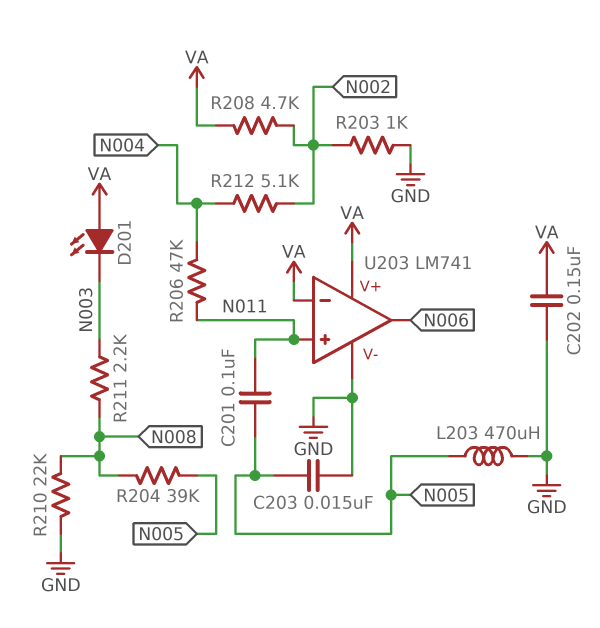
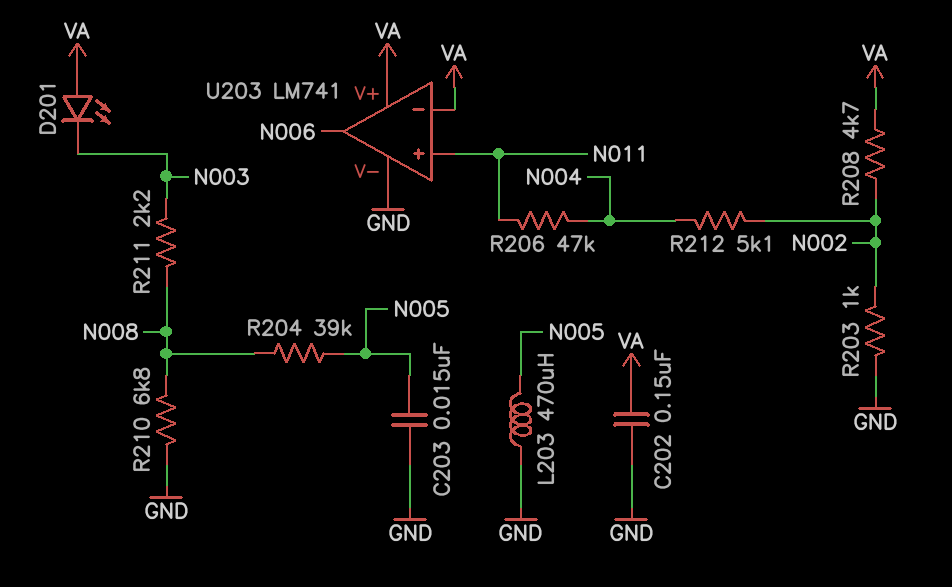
C201: 100nF (N005, N011) -> none
R210: 22k (GND, N008) -> 6.8k (GND, N008)

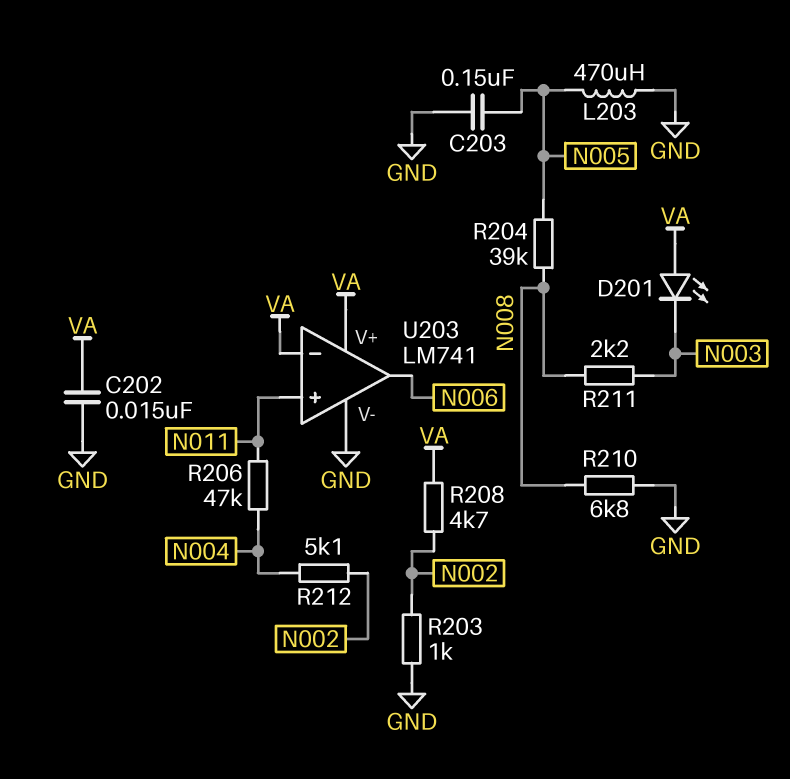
C202: 150nF (GND, VA) -> 15nF (GND, VA)
C203: 15nF (GND, N005) -> 150nF (GND, N005)

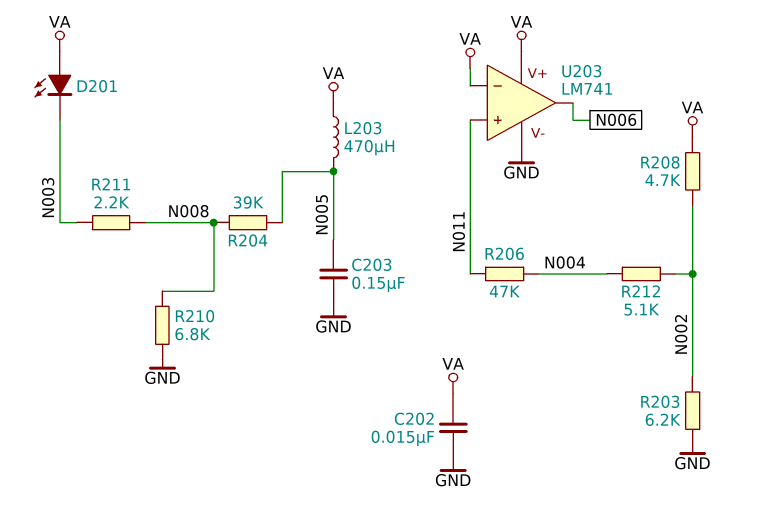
L203: 470uH (GND, N005) -> 470uH (N005, VA)
R203: 1k (GND, N002) -> 6.2k (GND, N002)

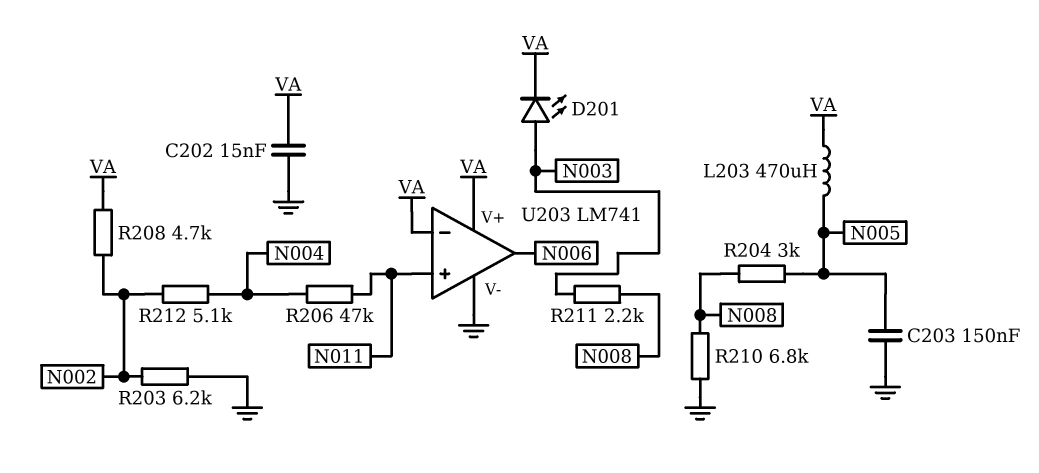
D201: LED (A VA, K N003) -> LED (A N003, K VA)
R204: 39k (N005, N008) -> 3k (N005, N008)

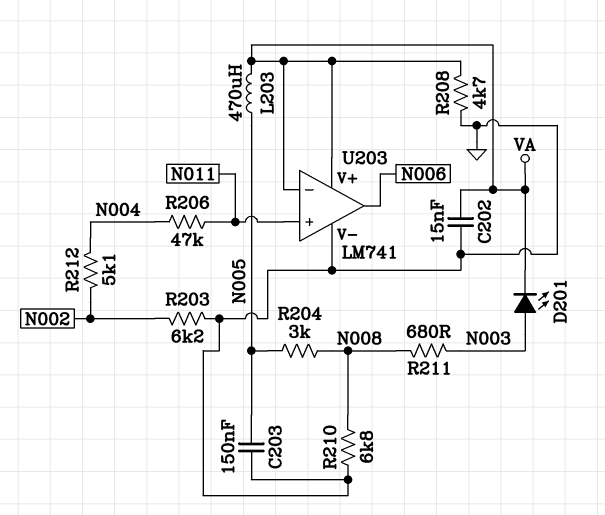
R208: 4.7k (N002, VA) -> 4.7k (GND, VA)
R211: 2.2k (N003, N008) -> 680 (N003, N008)

